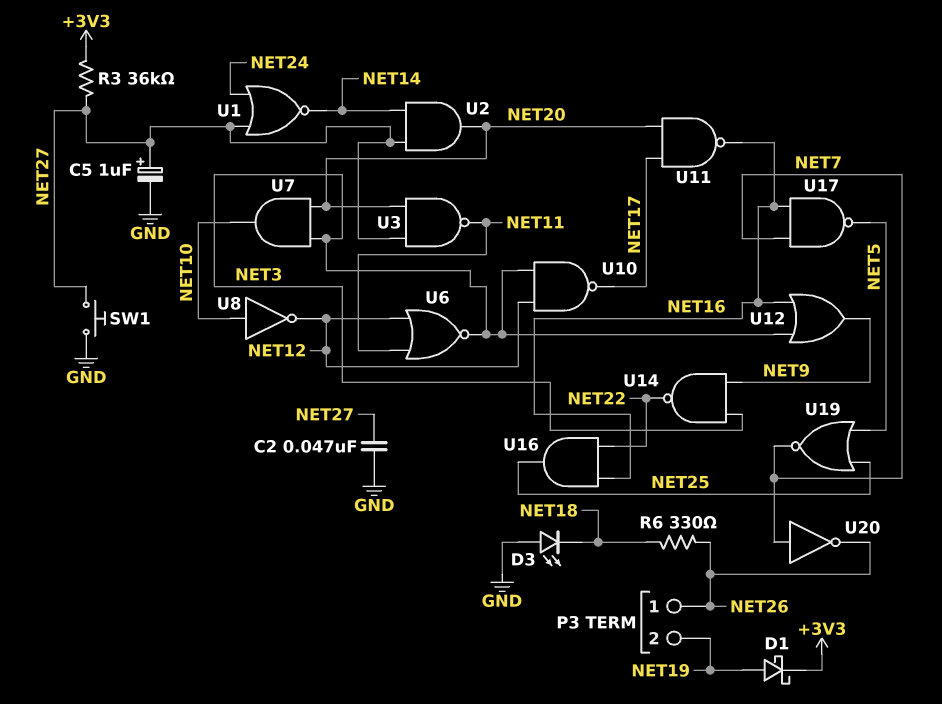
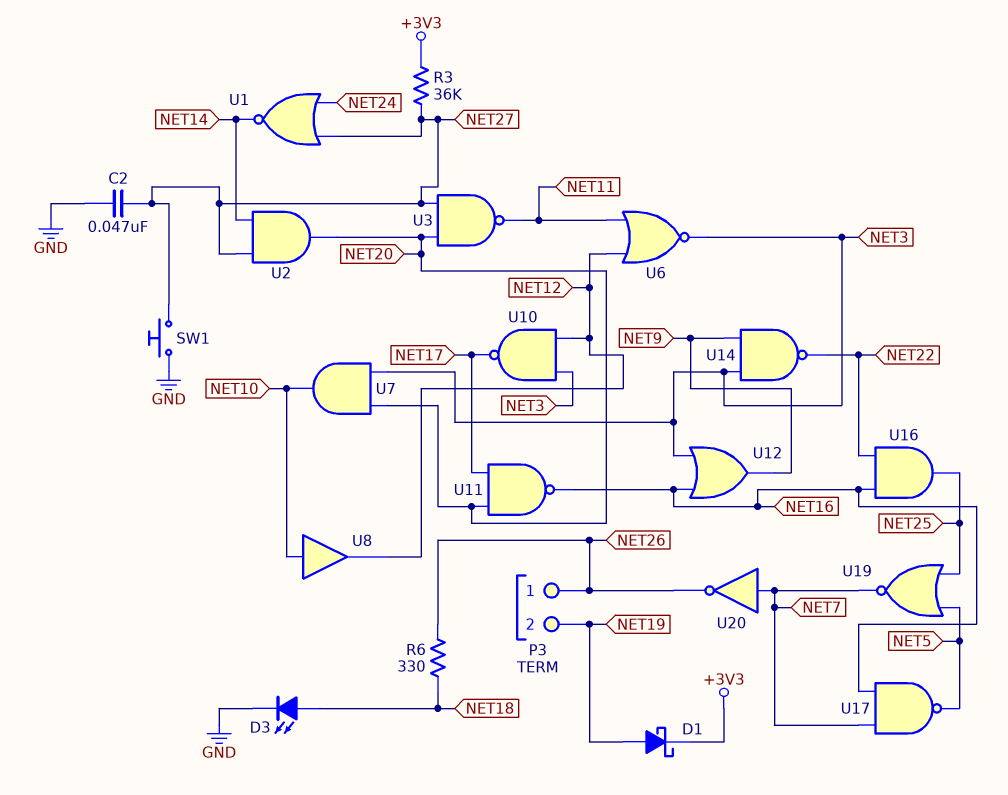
C5: 1uF (plus NET27, minus GND) -> none
D3: LED (A GND, K NET18) -> LED (A NET18, K GND)
U8: NOT (in NET10, out NET12) -> buffer (in NET10, out NET12)

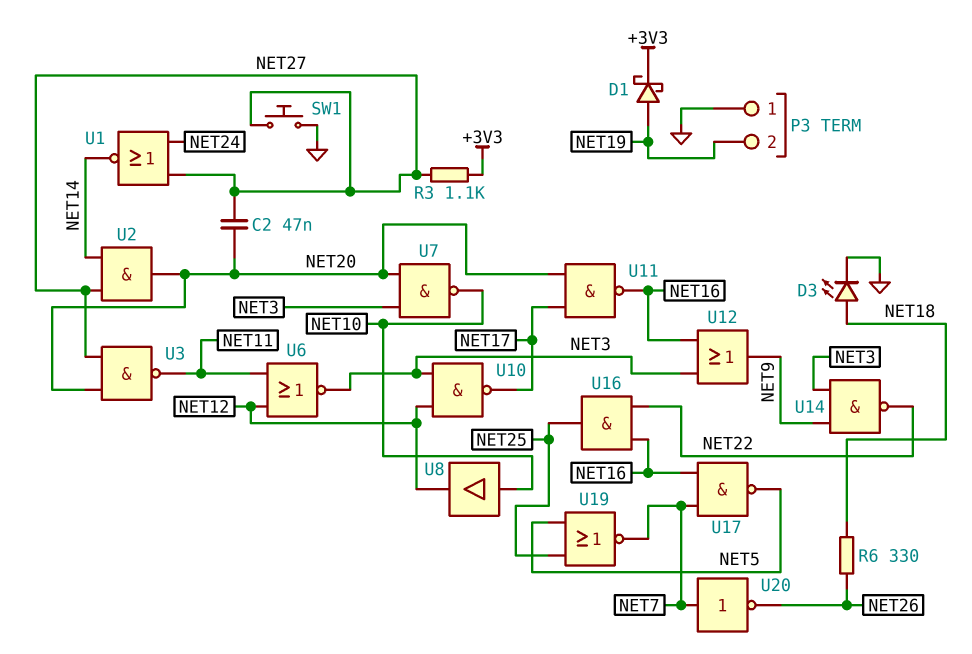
C2: 47nF (GND, NET27) -> 47nF (NET20, NET27)
P3 pin 1: NET26 -> GND
R3: 36k (+3V3, NET27) -> 1.1k (+3V3, NET27)
U7: AND (in NET3, in NET20, out NET10) -> NAND (in NET3, in NET20, out NET10)

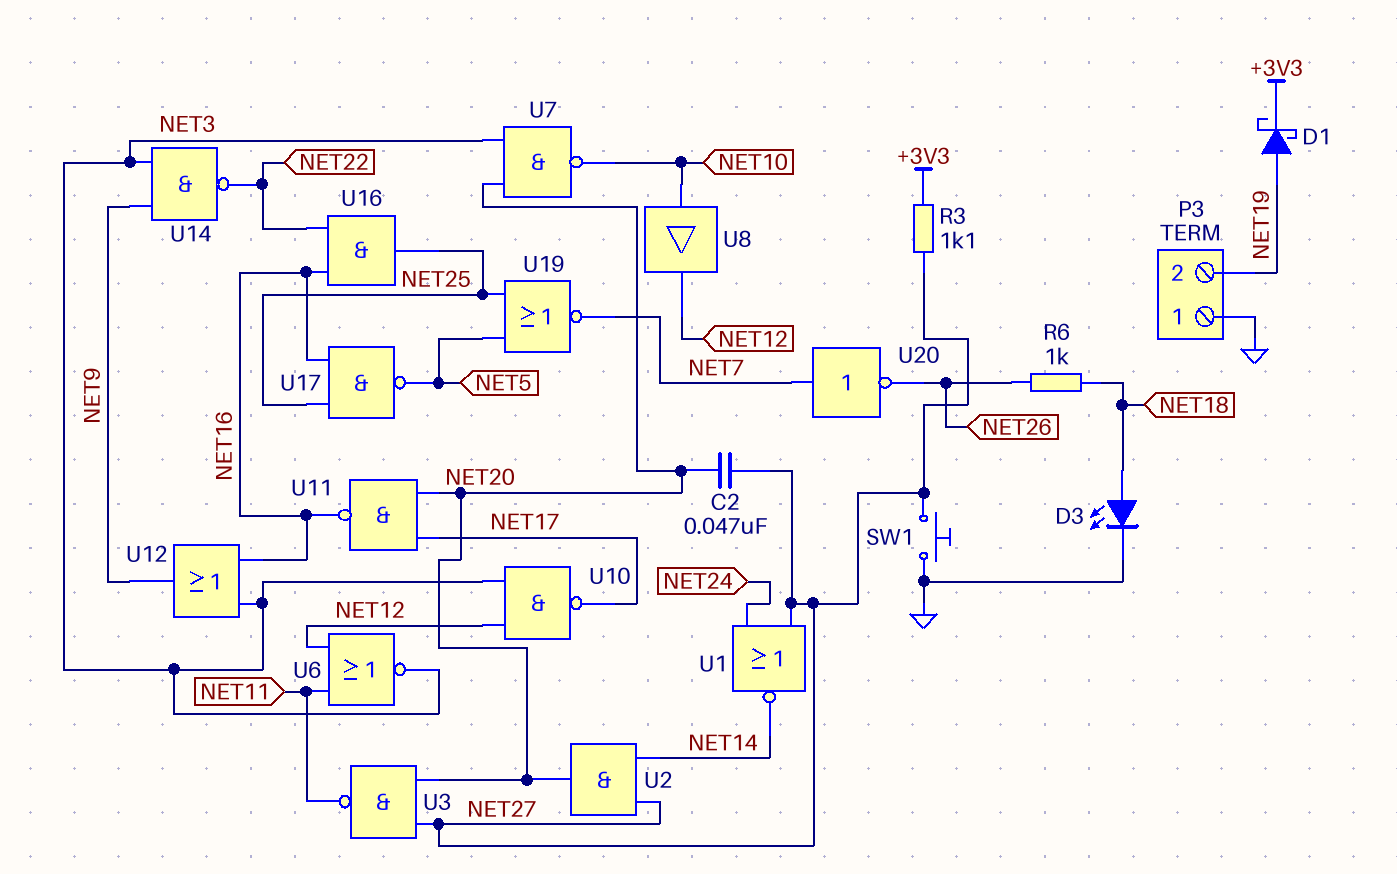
R6: 330 (NET18, NET26) -> 1k (NET18, NET26)
U17: NAND (in NET7, in NET16, out NET5) -> NAND (in NET16, in NET25, out NET5)

